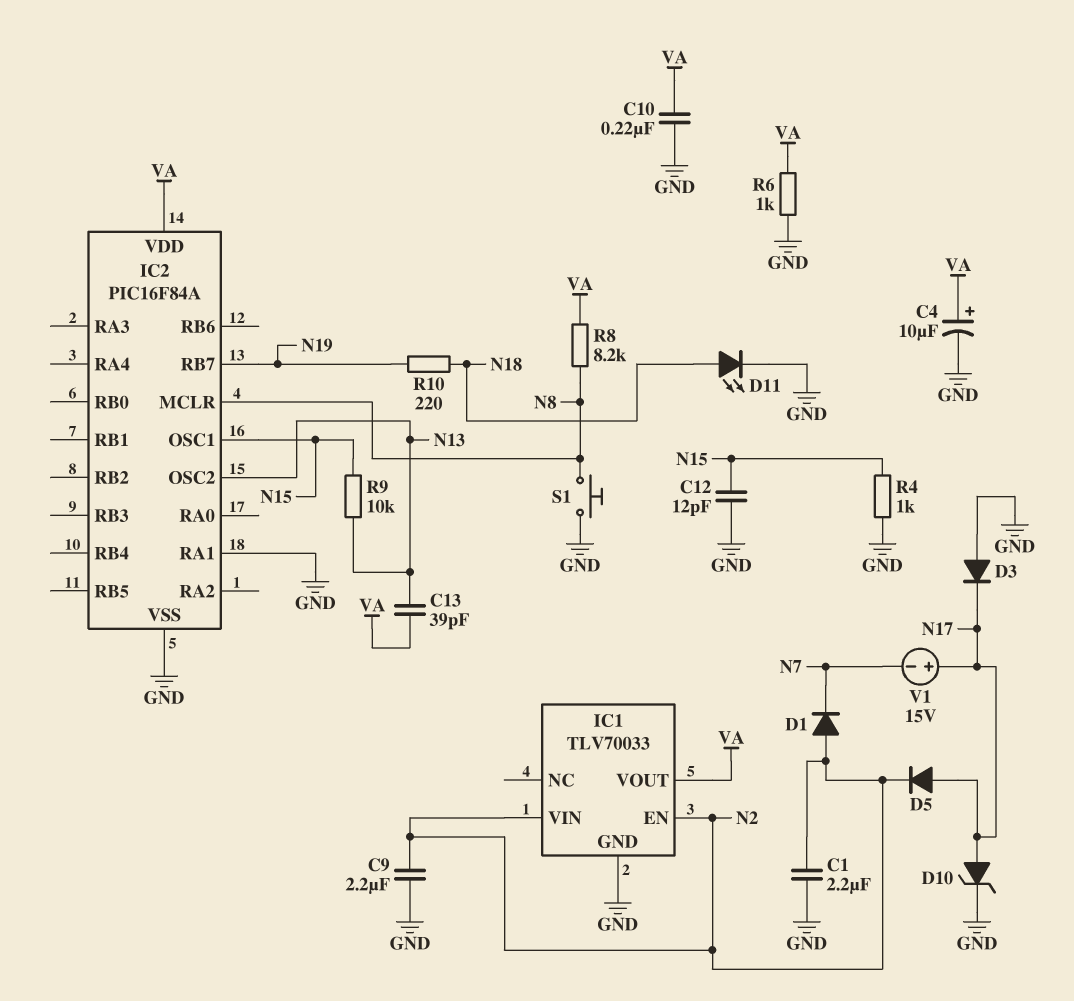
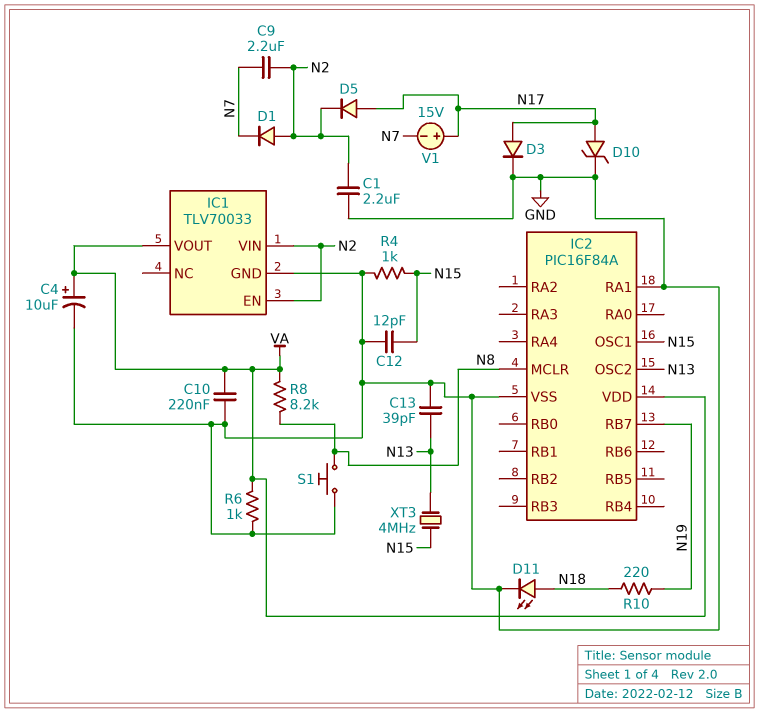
C9: 2.2uF (GND, N2) -> 2.2uF (N2, N7)
C13: 39pF (N13, VA) -> 39pF (GND, N13)
D3: diode (A GND, K N17) -> diode (A N17, K GND)
R9: 10k (N13, N15) -> none
XT3: none -> 4MHz (N13, N15)

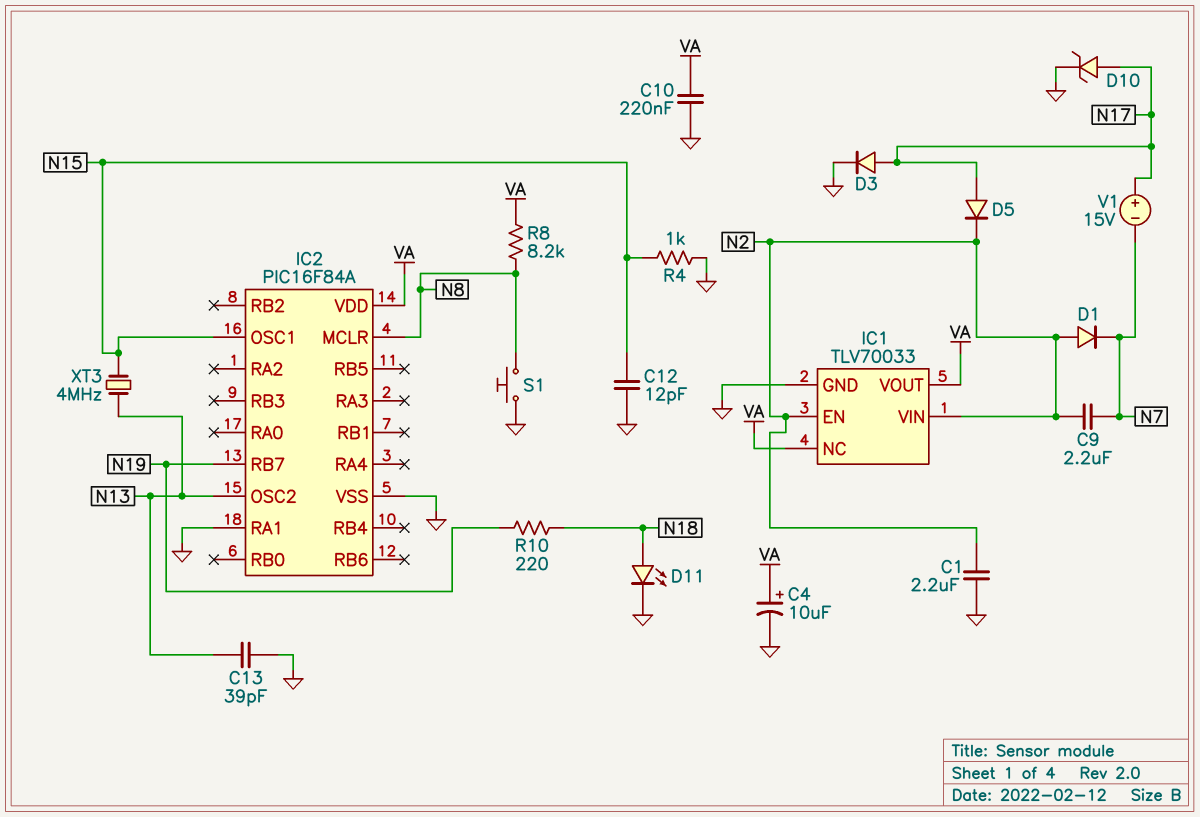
IC1 pin NC: none -> VA
R6: 1k (GND, VA) -> none

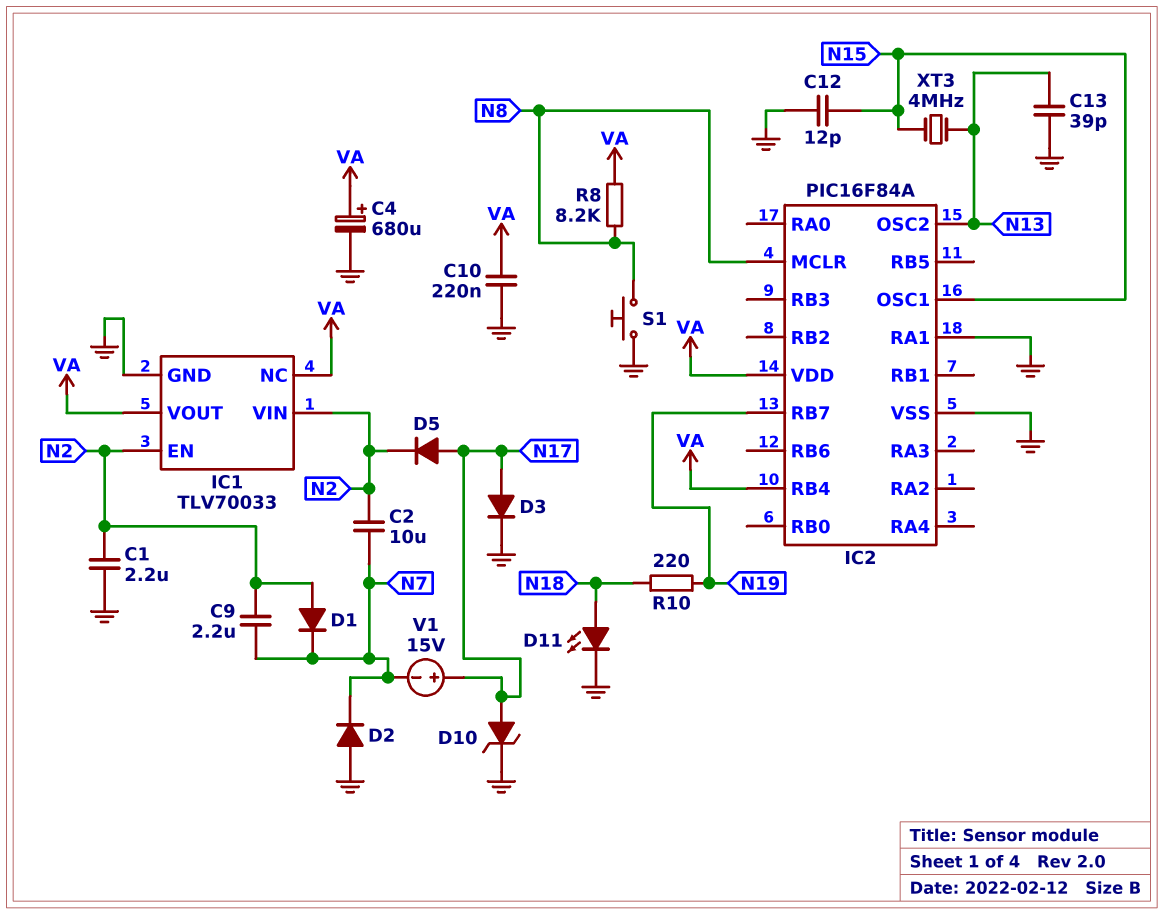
C2: none -> 10uF (N2, N7)
C4: 10uF (plus VA, minus GND) -> 680uF (plus VA, minus GND)
D2: none -> diode (A GND, K N7)
IC2 pin RB4: none -> VA
R4: 1k (GND, N15) -> none

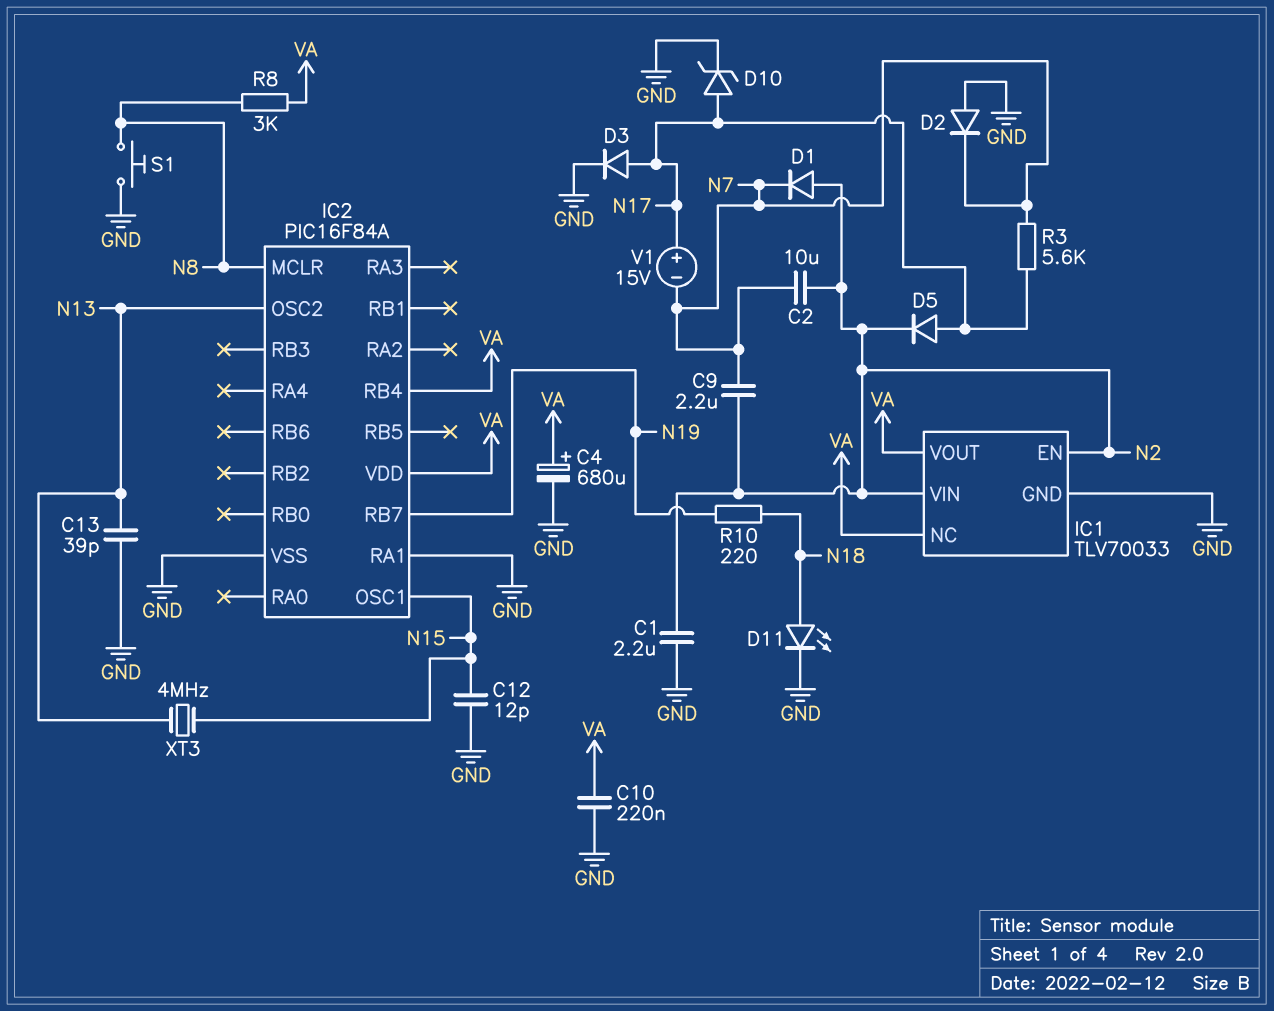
R3: none -> 5.6k (N7, N17)
R8: 8.2k (N8, VA) -> 3k (N8, VA)

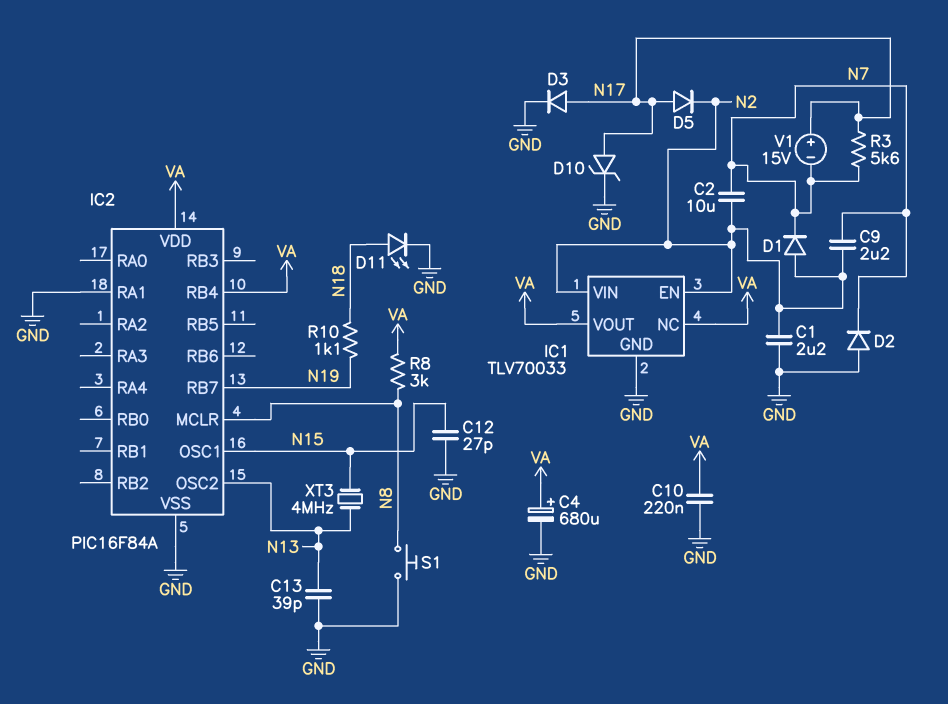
C12: 12pF (GND, N15) -> 27pF (GND, N15)
R10: 220 (N18, N19) -> 1.1k (N18, N19)

